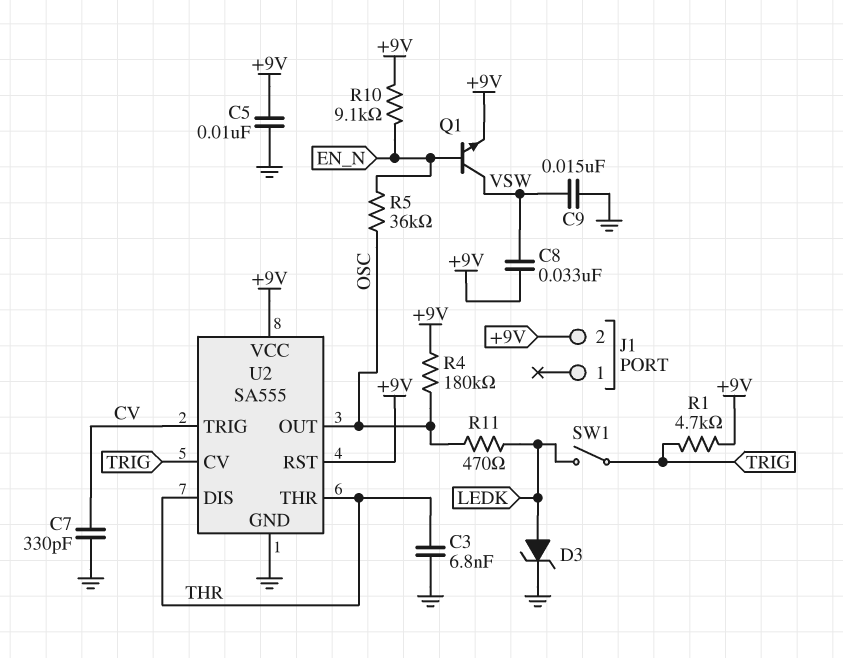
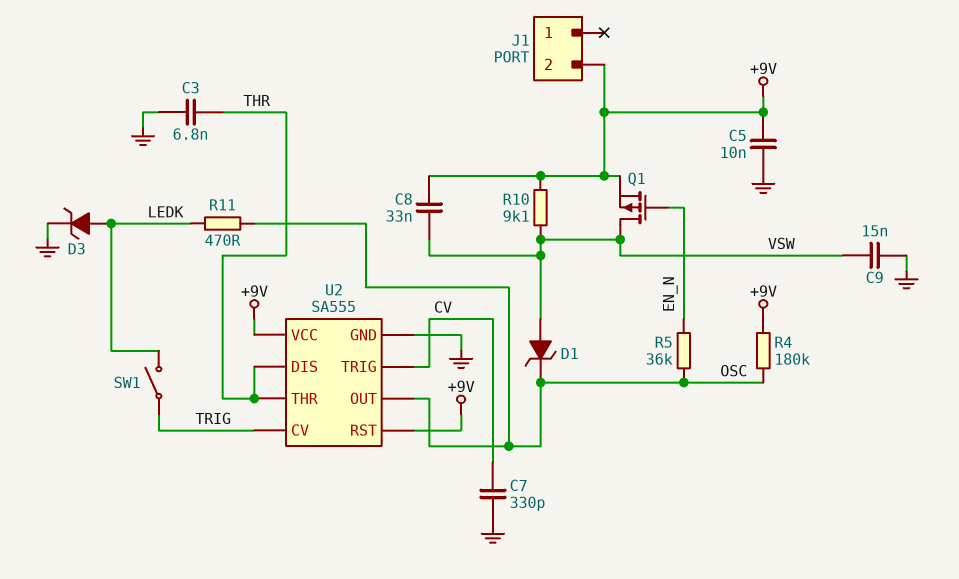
D1: none -> zener (A VSW, K OSC)
Q1: NPN (B EN_N, C VSW, E +9V) -> PMOS (G EN_N, D VSW, S +9V)
R1: 4.7k (+9V, TRIG) -> none
R10: 9.1k (+9V, EN_N) -> 9.1k (+9V, VSW)

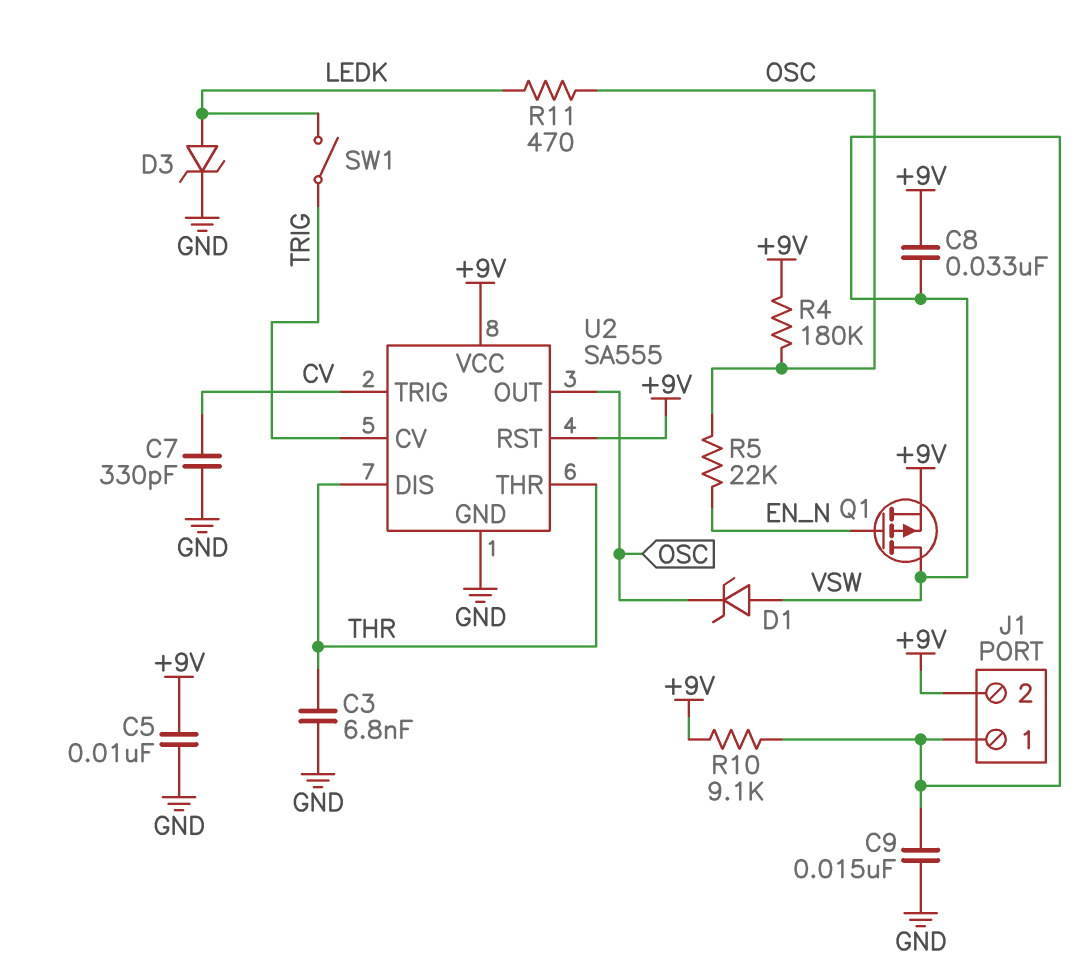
J1 pin 1: none -> VSW
R5: 36k (EN_N, OSC) -> 22k (EN_N, OSC)

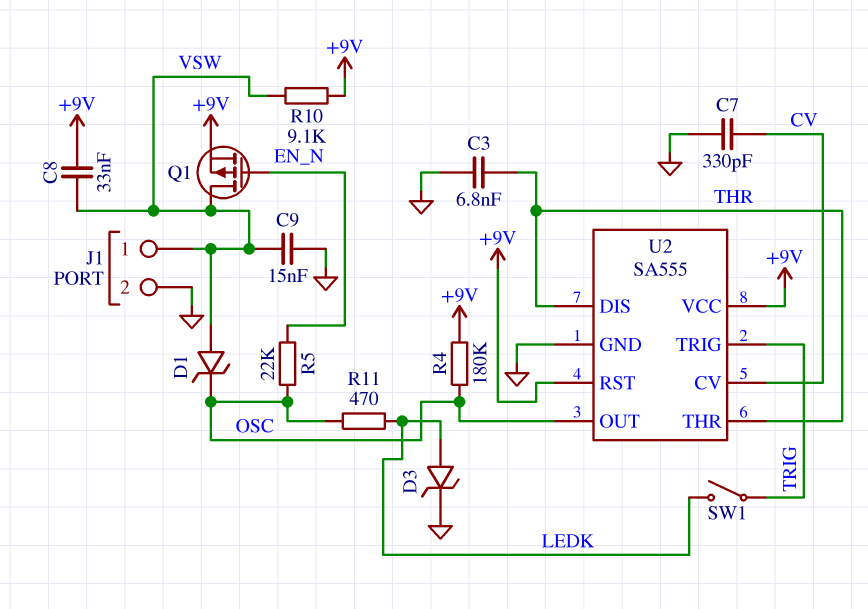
C5: 10nF (+9V, GND) -> none
J1 pin 2: +9V -> GND
U2 pin CV: TRIG -> CV
U2 pin TRIG: CV -> TRIG

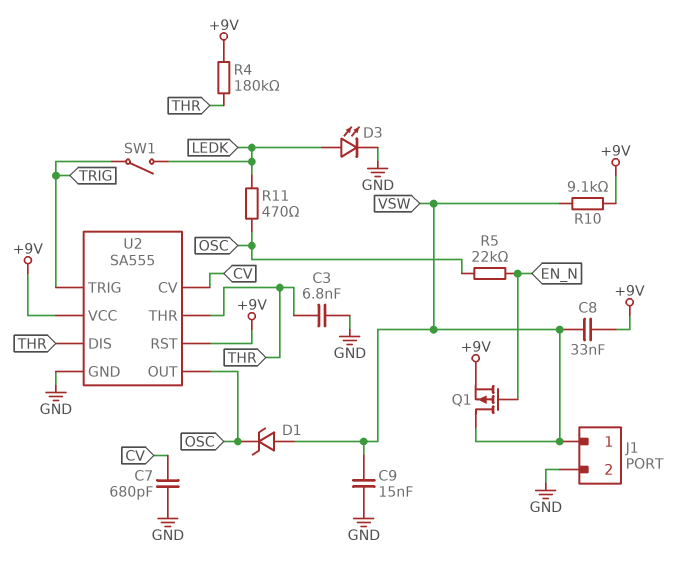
C7: 330pF (CV, GND) -> 680pF (CV, GND)
D3: zener (A LEDK, K GND) -> LED (A LEDK, K GND)
R4: 180k (+9V, OSC) -> 180k (+9V, THR)

